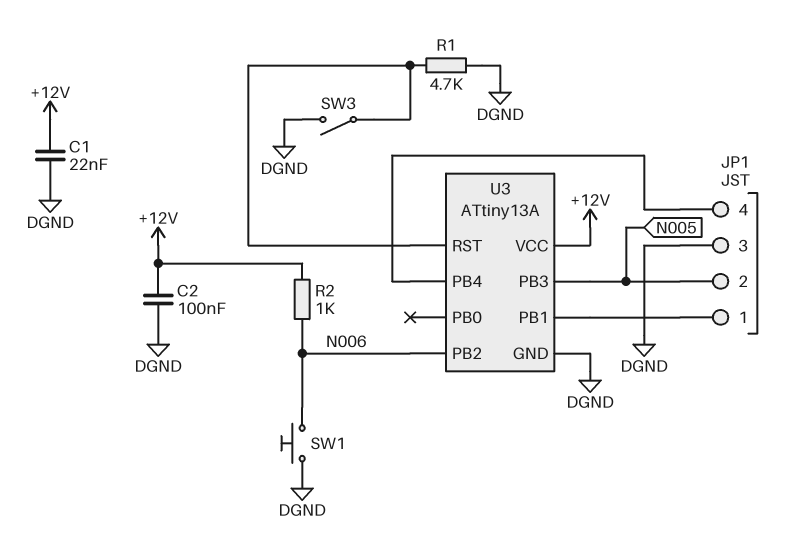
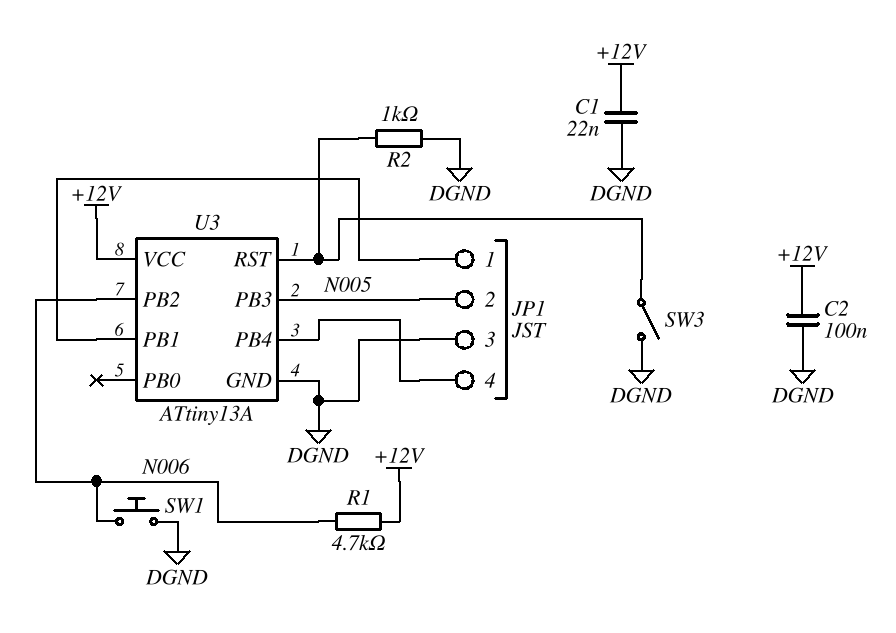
R1: 4.7k (DGND, U3/RST) -> 4.7k (+12V, N006)
R2: 1k (+12V, N006) -> 1k (DGND, U3/RST)

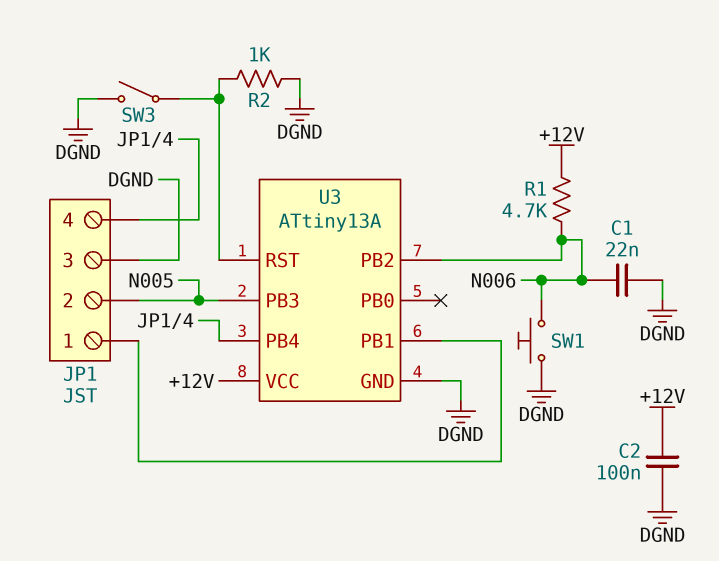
C1: 22nF (+12V, DGND) -> 22nF (DGND, N006)

